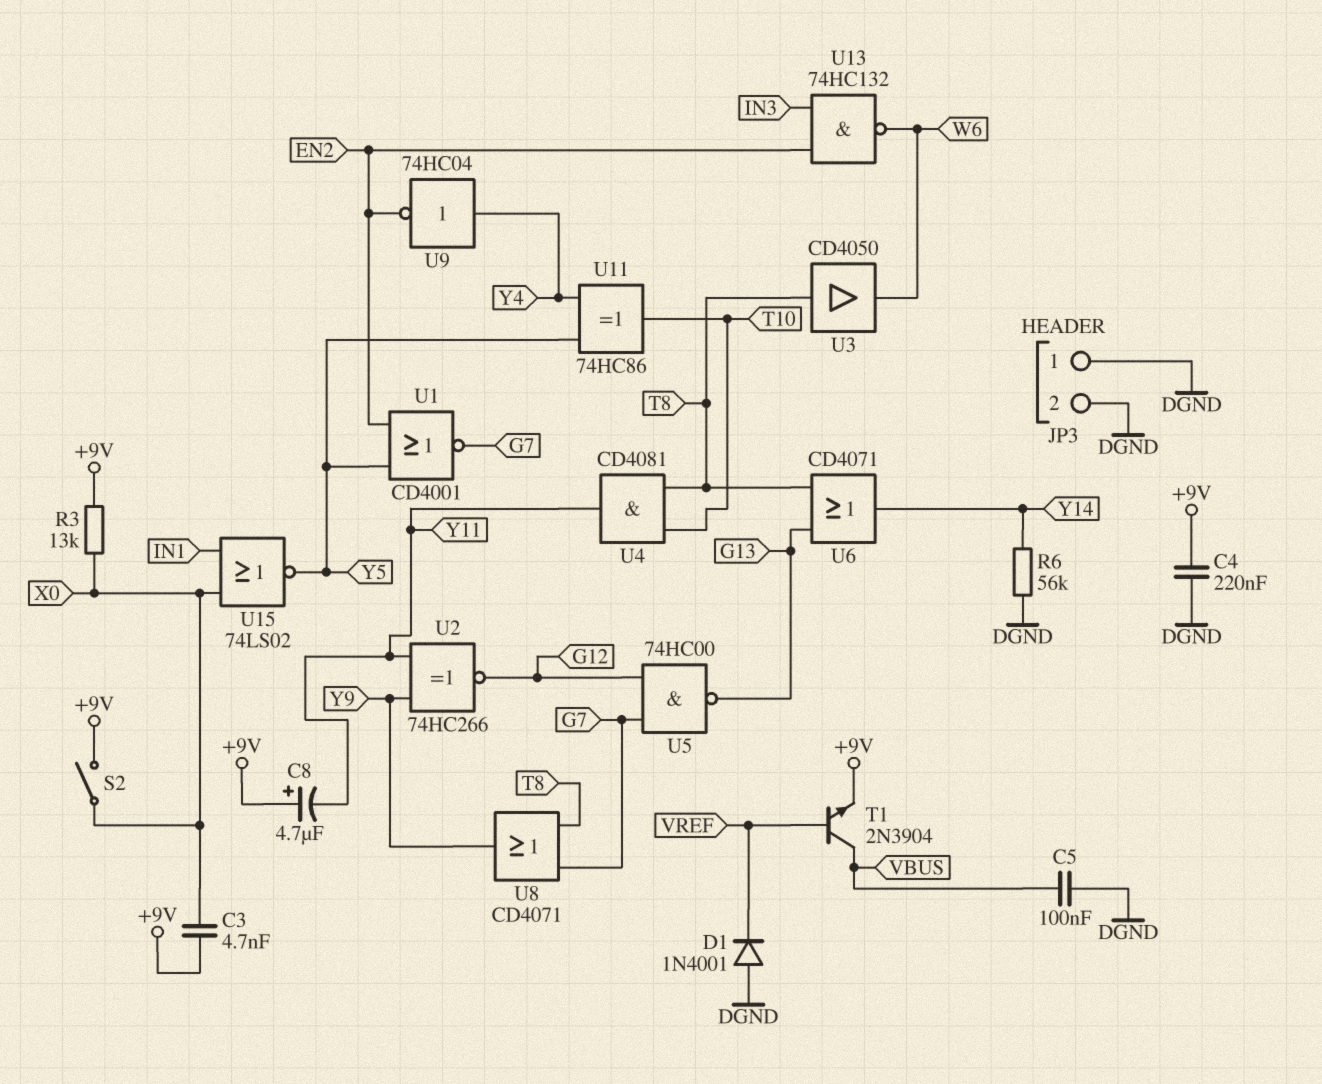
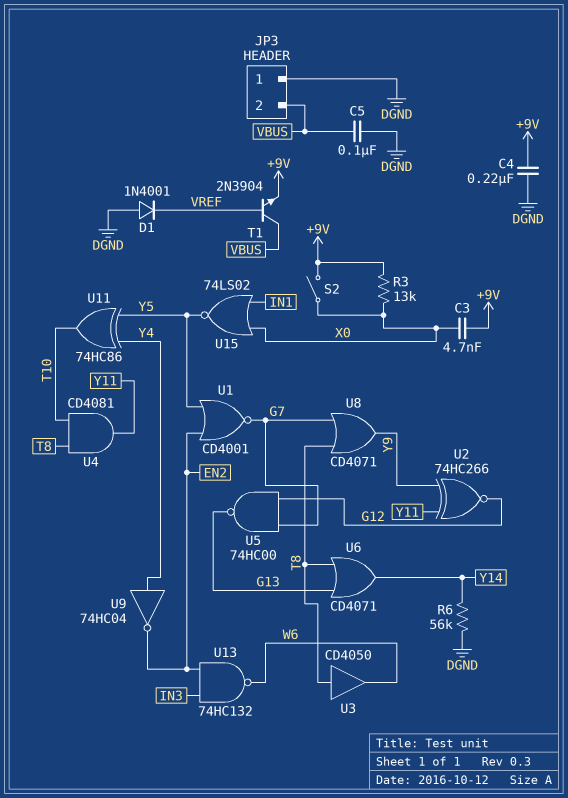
C8: 4.7uF (plus +9V, minus Y11) -> none
JP3 pin 2: DGND -> VBUS

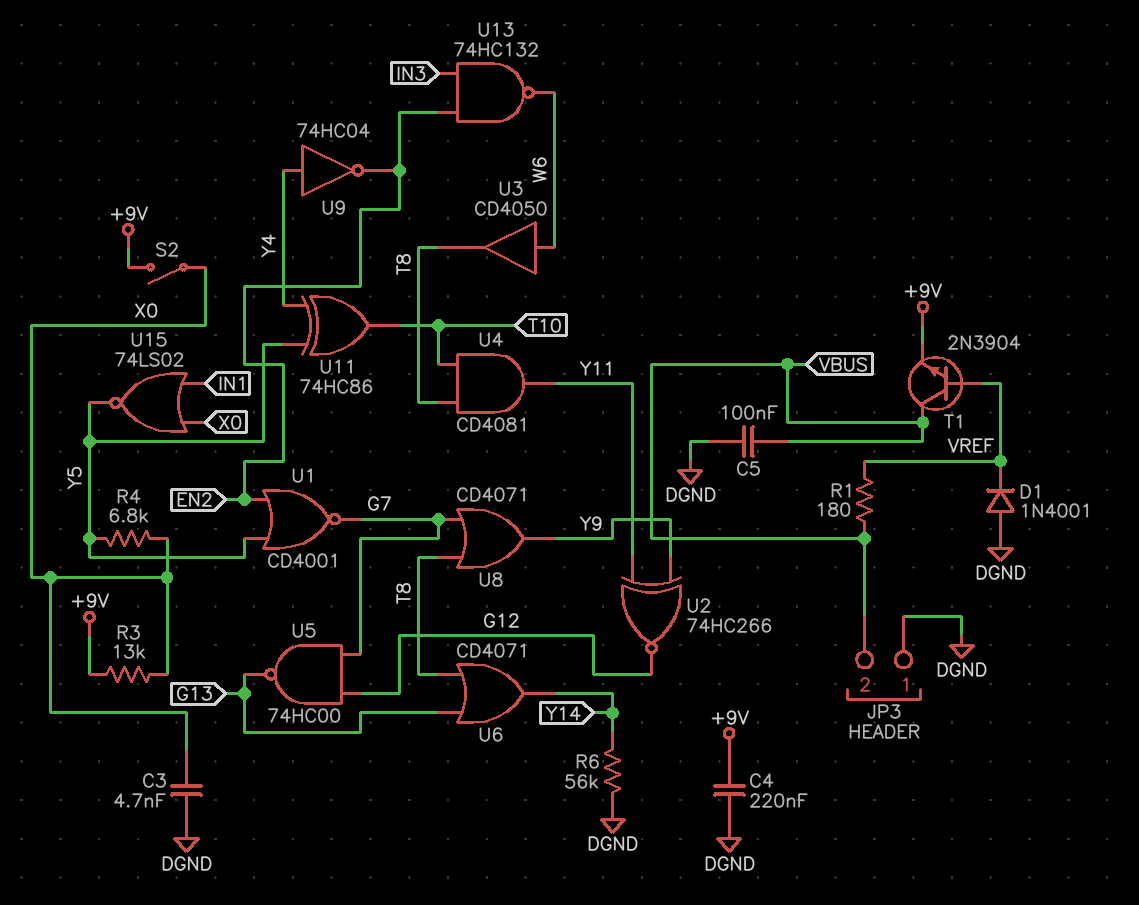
C3: 4.7nF (+9V, X0) -> 4.7nF (DGND, X0)
R1: none -> 180 (VBUS, VREF)
R4: none -> 6.8k (X0, Y5)
U3: buffer CD4050 (in T8, out W6) -> buffer CD4050 (in W6, out T8)

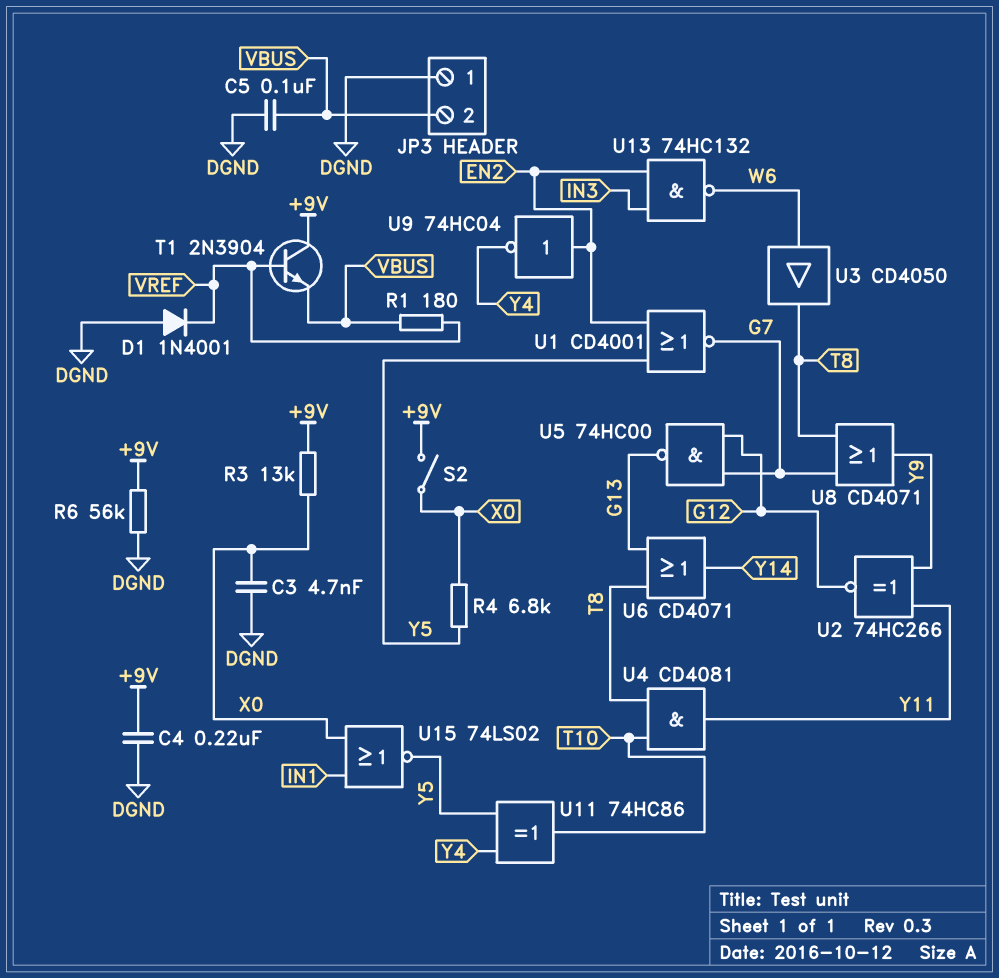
R6: 56k (DGND, Y14) -> 56k (+9V, DGND)
T1: NPN 2N3904 (B VREF, C VBUS, E +9V) -> NPN 2N3904 (B VREF, C +9V, E VBUS)
U9: NOT 74HC04 (in Y4, out EN2) -> NOT 74HC04 (in EN2, out Y4)

